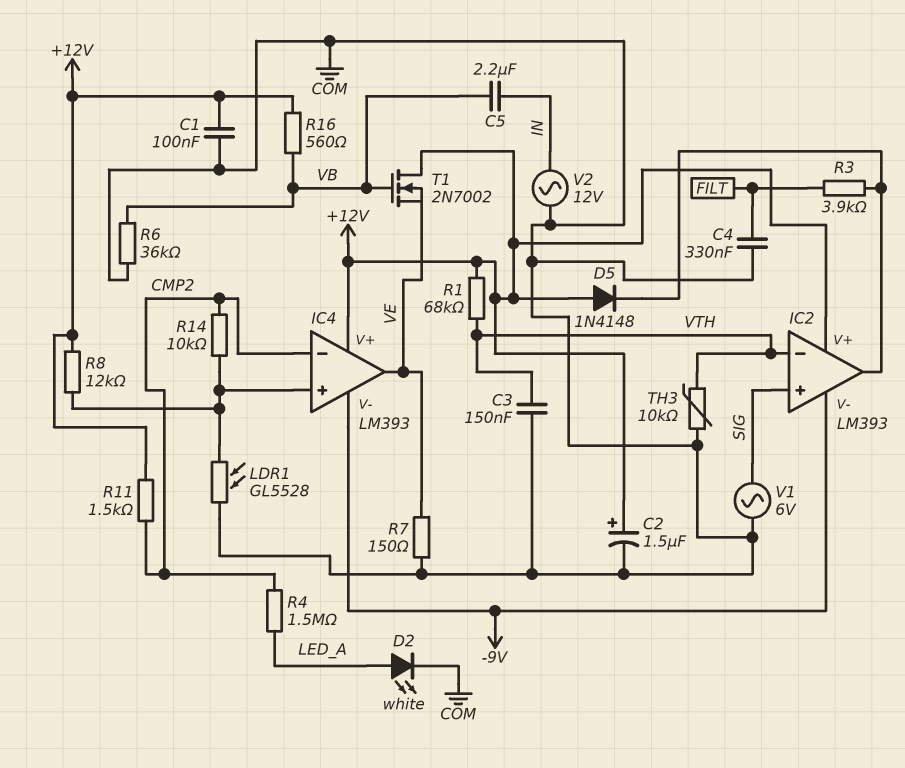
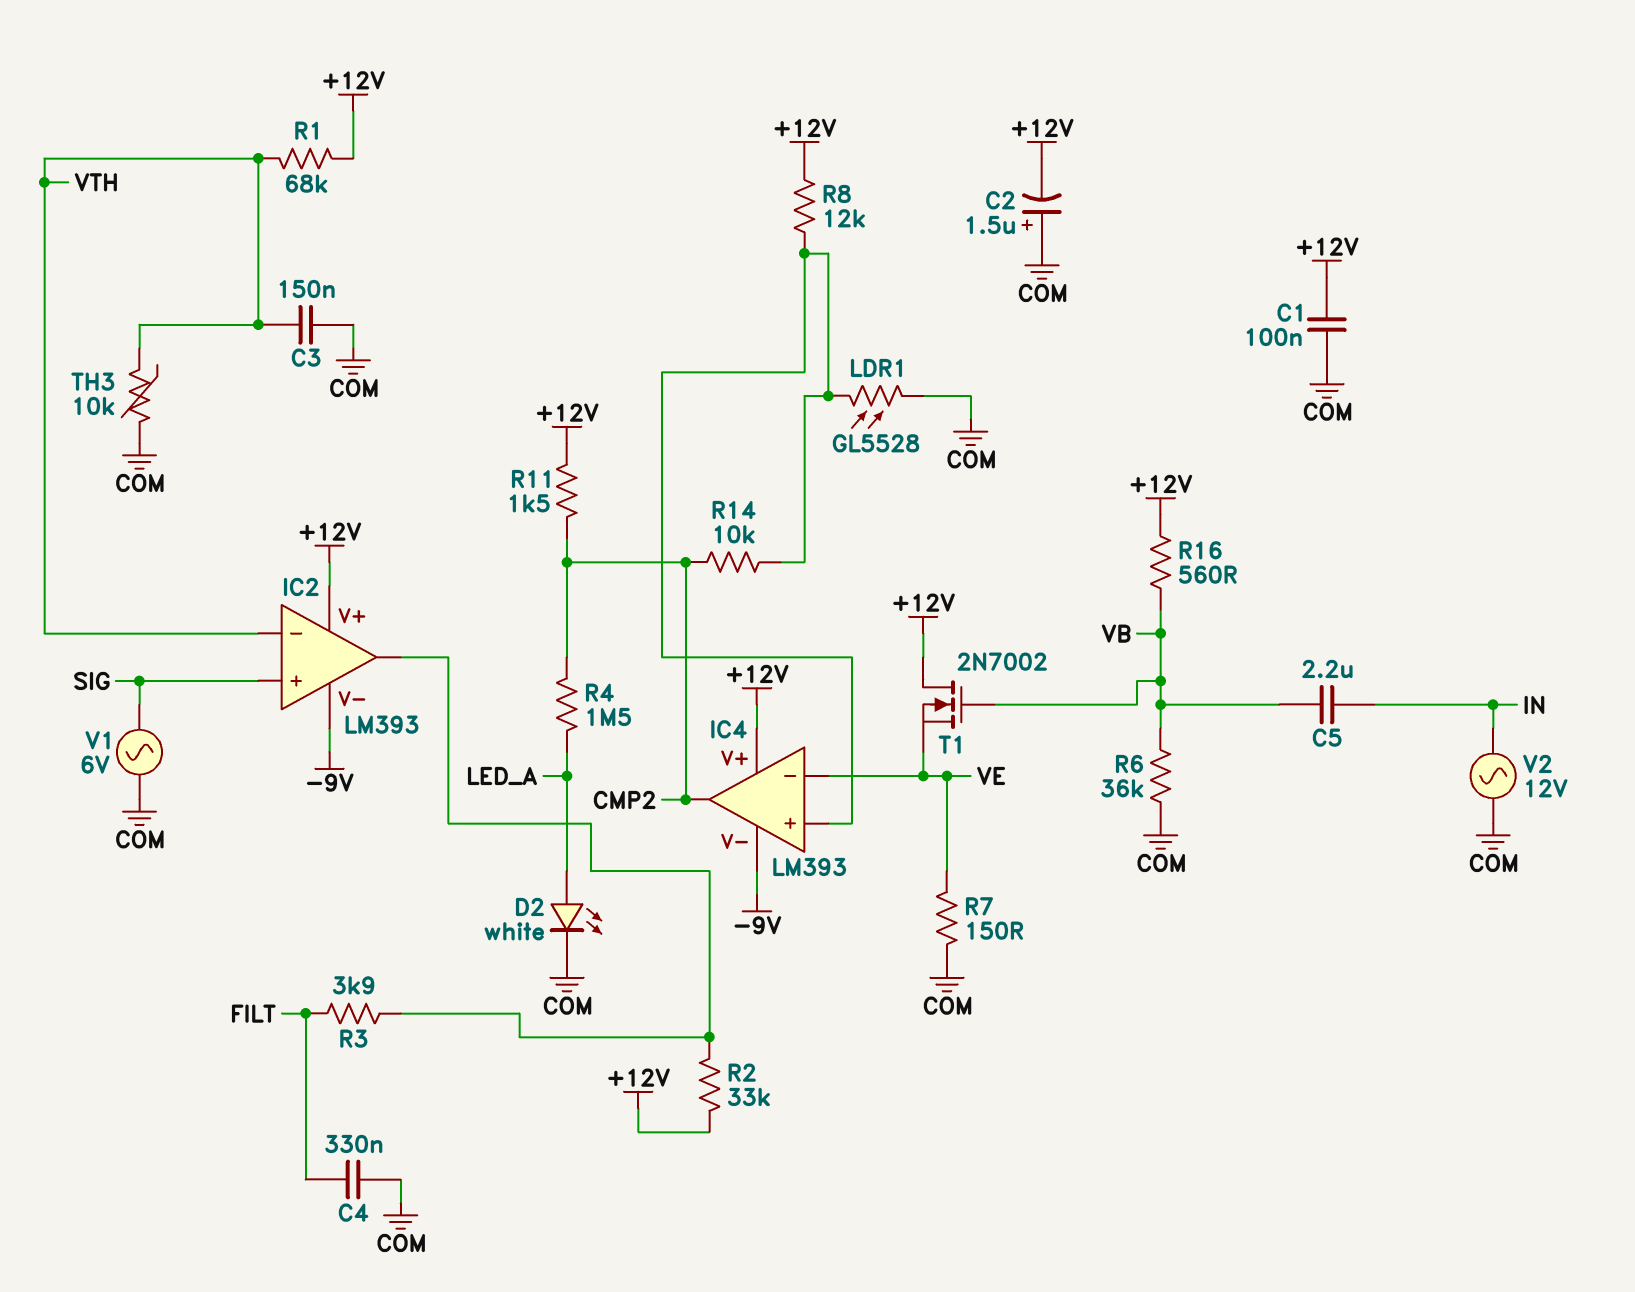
C2: 1.5uF (plus +12V, minus COM) -> 1.5uF (plus COM, minus +12V)
D5: diode 1N4148 (A +12V, K IC2/out) -> none
IC4 pin in-: CMP2 -> VE
IC4 pin out: VE -> CMP2
R2: none -> 33k (+12V, IC2/out)

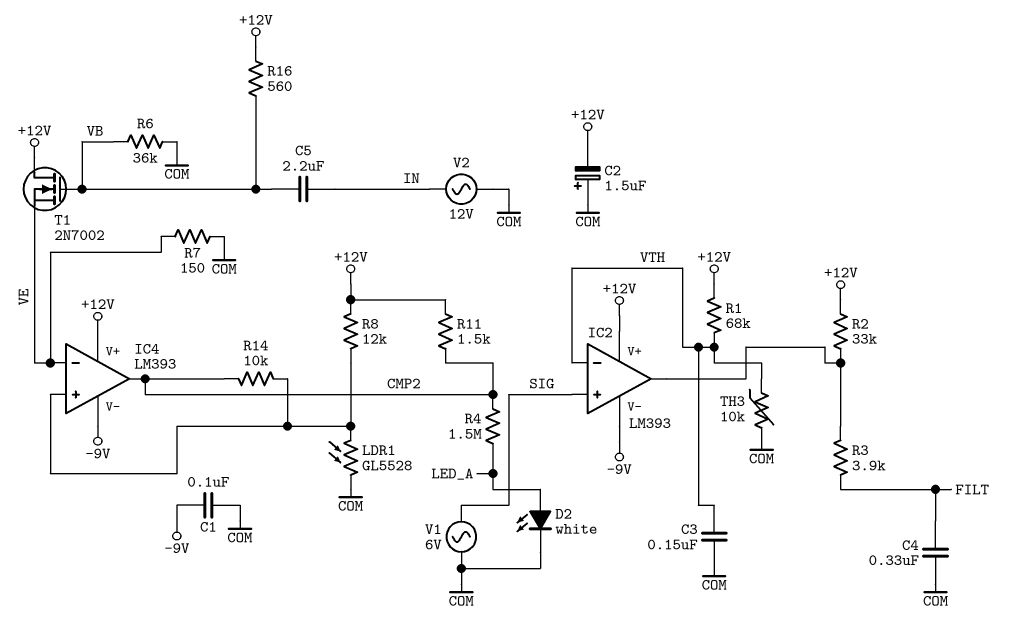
C1: 100nF (+12V, COM) -> 100nF (-9V, COM)

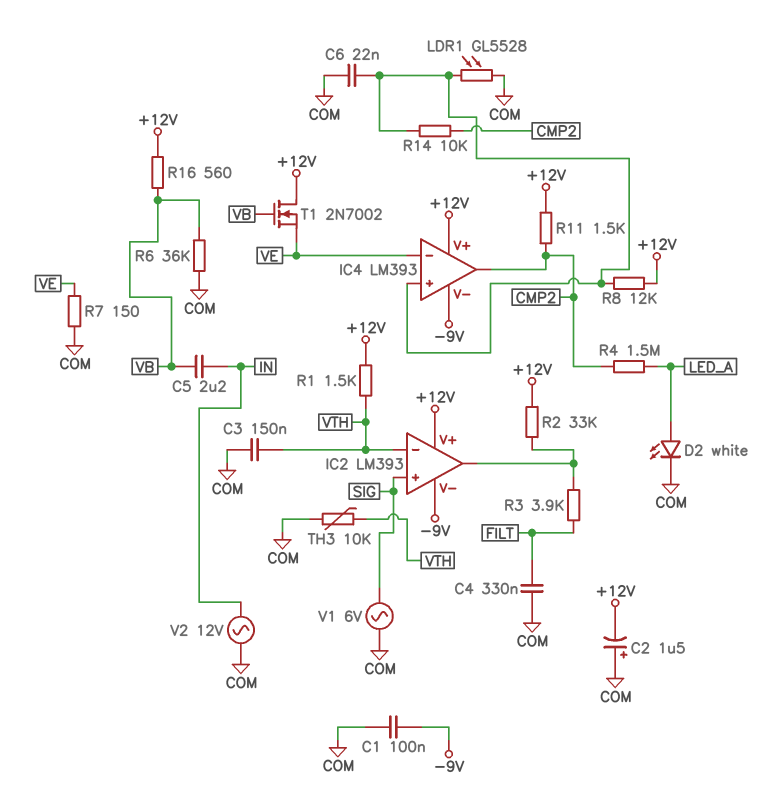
C6: none -> 22nF (COM, IC4/in+)
R1: 68k (+12V, VTH) -> 1.5k (+12V, VTH)

